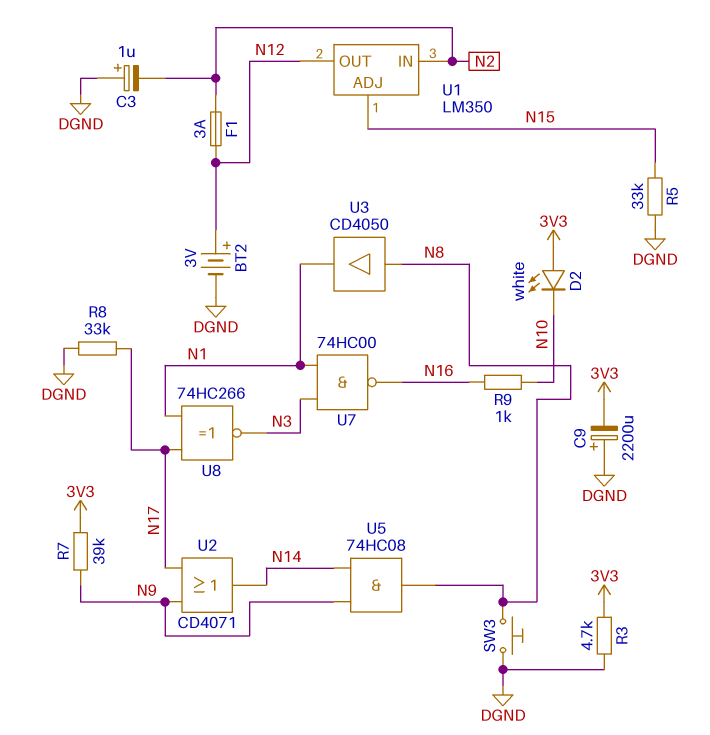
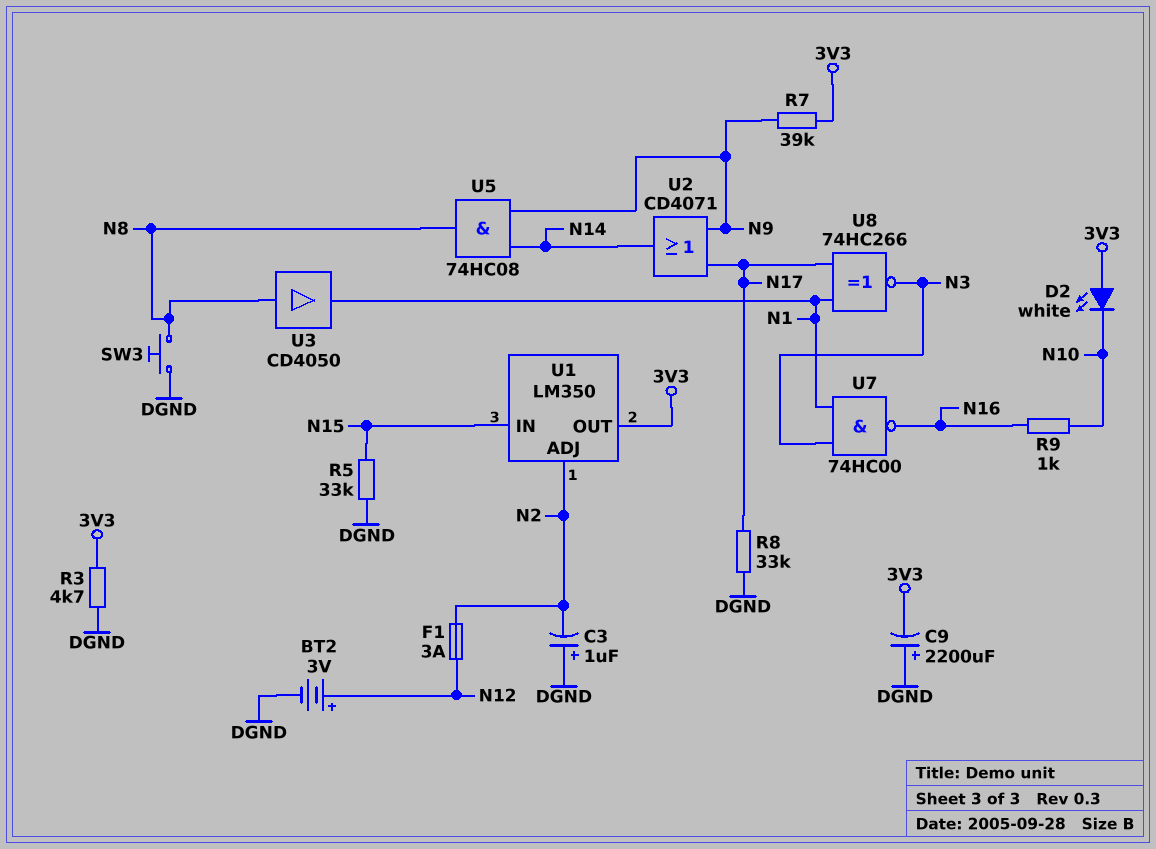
U1 pin ADJ: N15 -> N2
U1 pin IN: N2 -> N15
U1 pin OUT: N12 -> 3V3

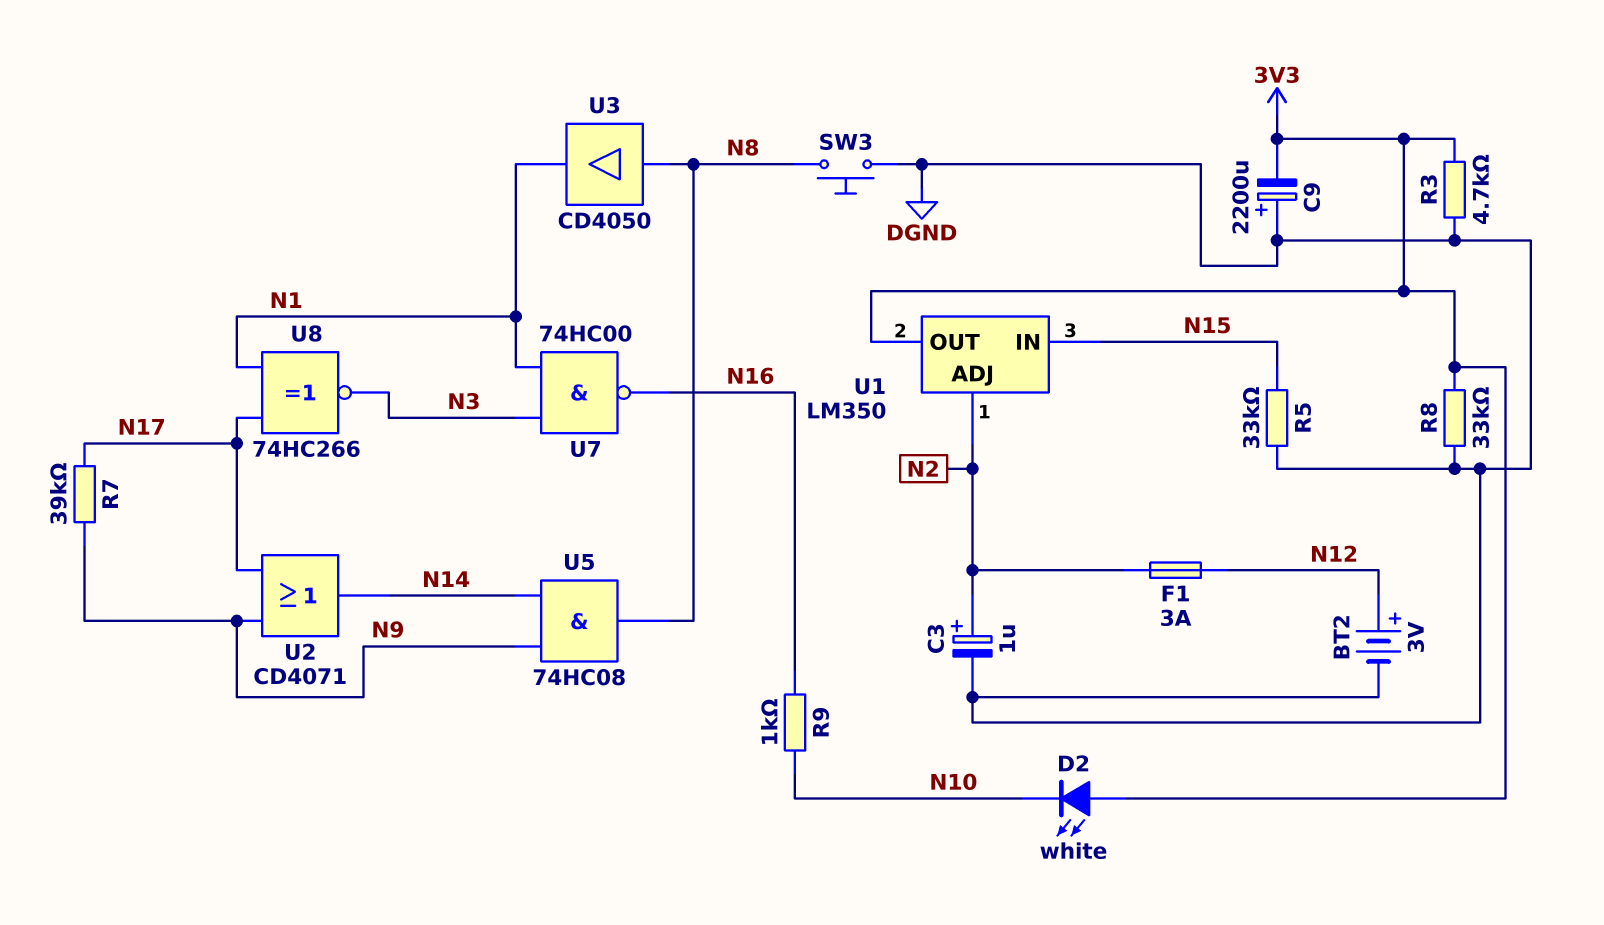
C3: 1uF (plus DGND, minus N2) -> 1uF (plus N2, minus DGND)
R7: 39k (3V3, N9) -> 39k (N9, N17)
R8: 33k (DGND, N17) -> 33k (3V3, DGND)

